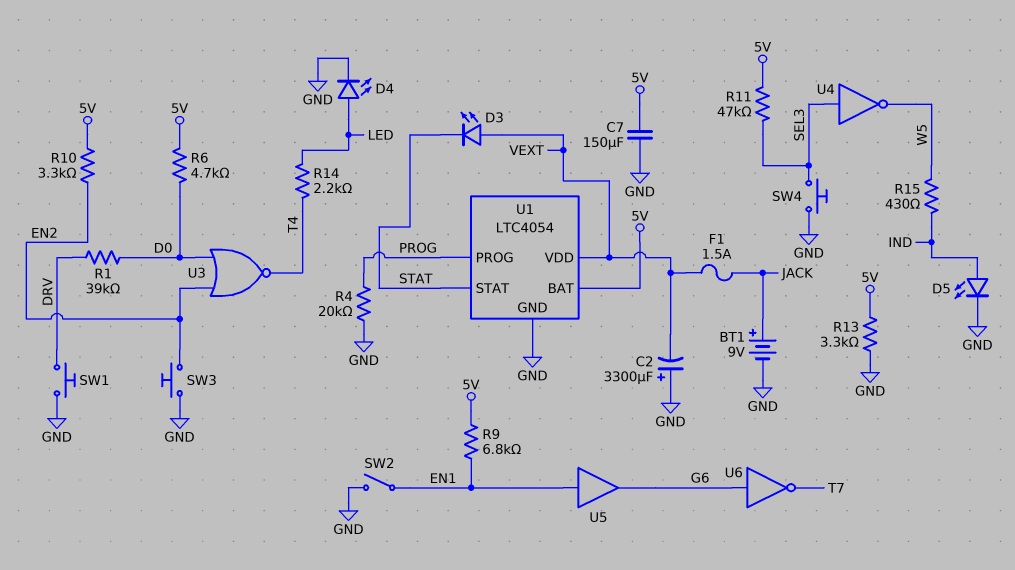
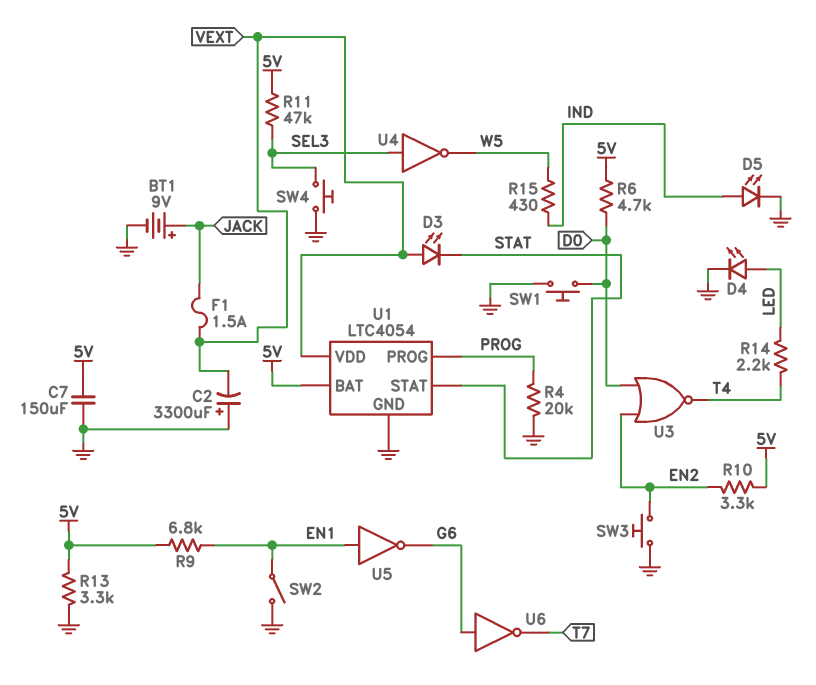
R1: 39k (D0, DRV) -> none
SW1: button (DRV, GND) -> button (D0, GND)
U5: buffer (in EN1, out G6) -> NOT (in EN1, out G6)

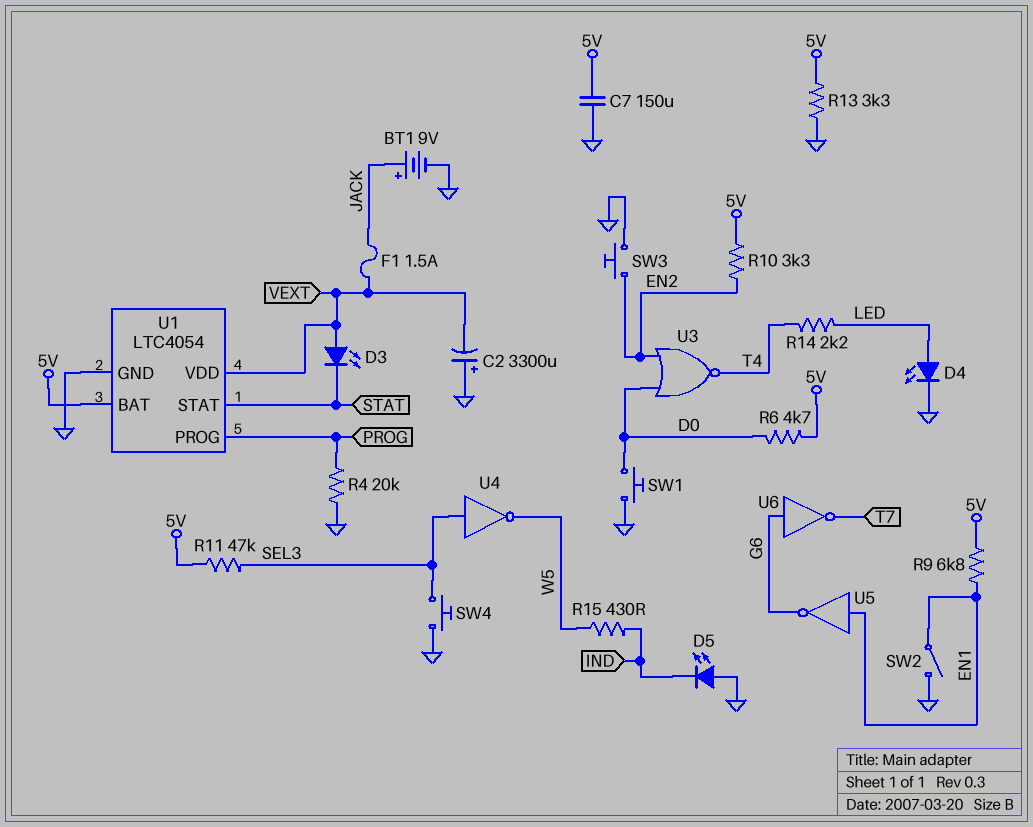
D5: LED (A IND, K GND) -> LED (A GND, K IND)

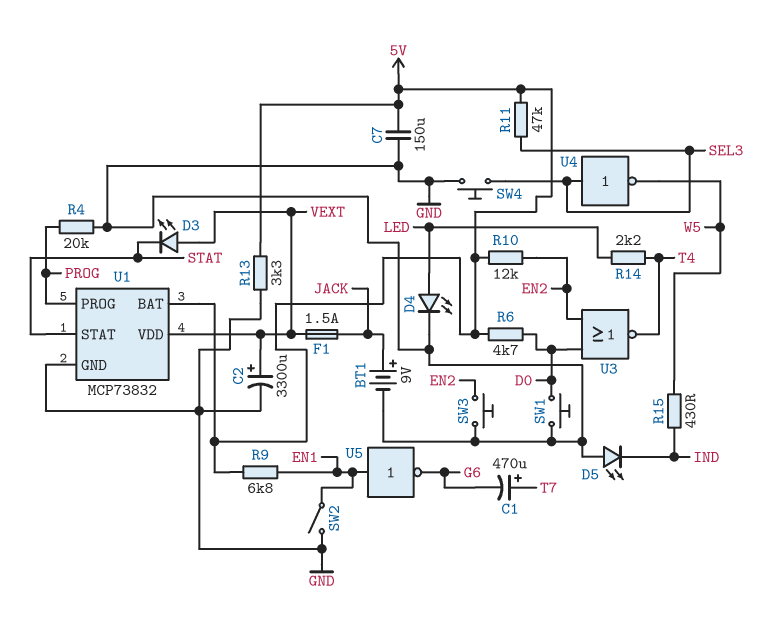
C1: none -> 470uF (plus T7, minus G6)
C2: 3300uF (plus GND, minus VEXT) -> 3300uF (plus VEXT, minus GND)
R10: 3.3k (5V, EN2) -> 12k (5V, EN2)
U1: LTC4054 -> MCP73832
U6: NOT (in G6, out T7) -> none

